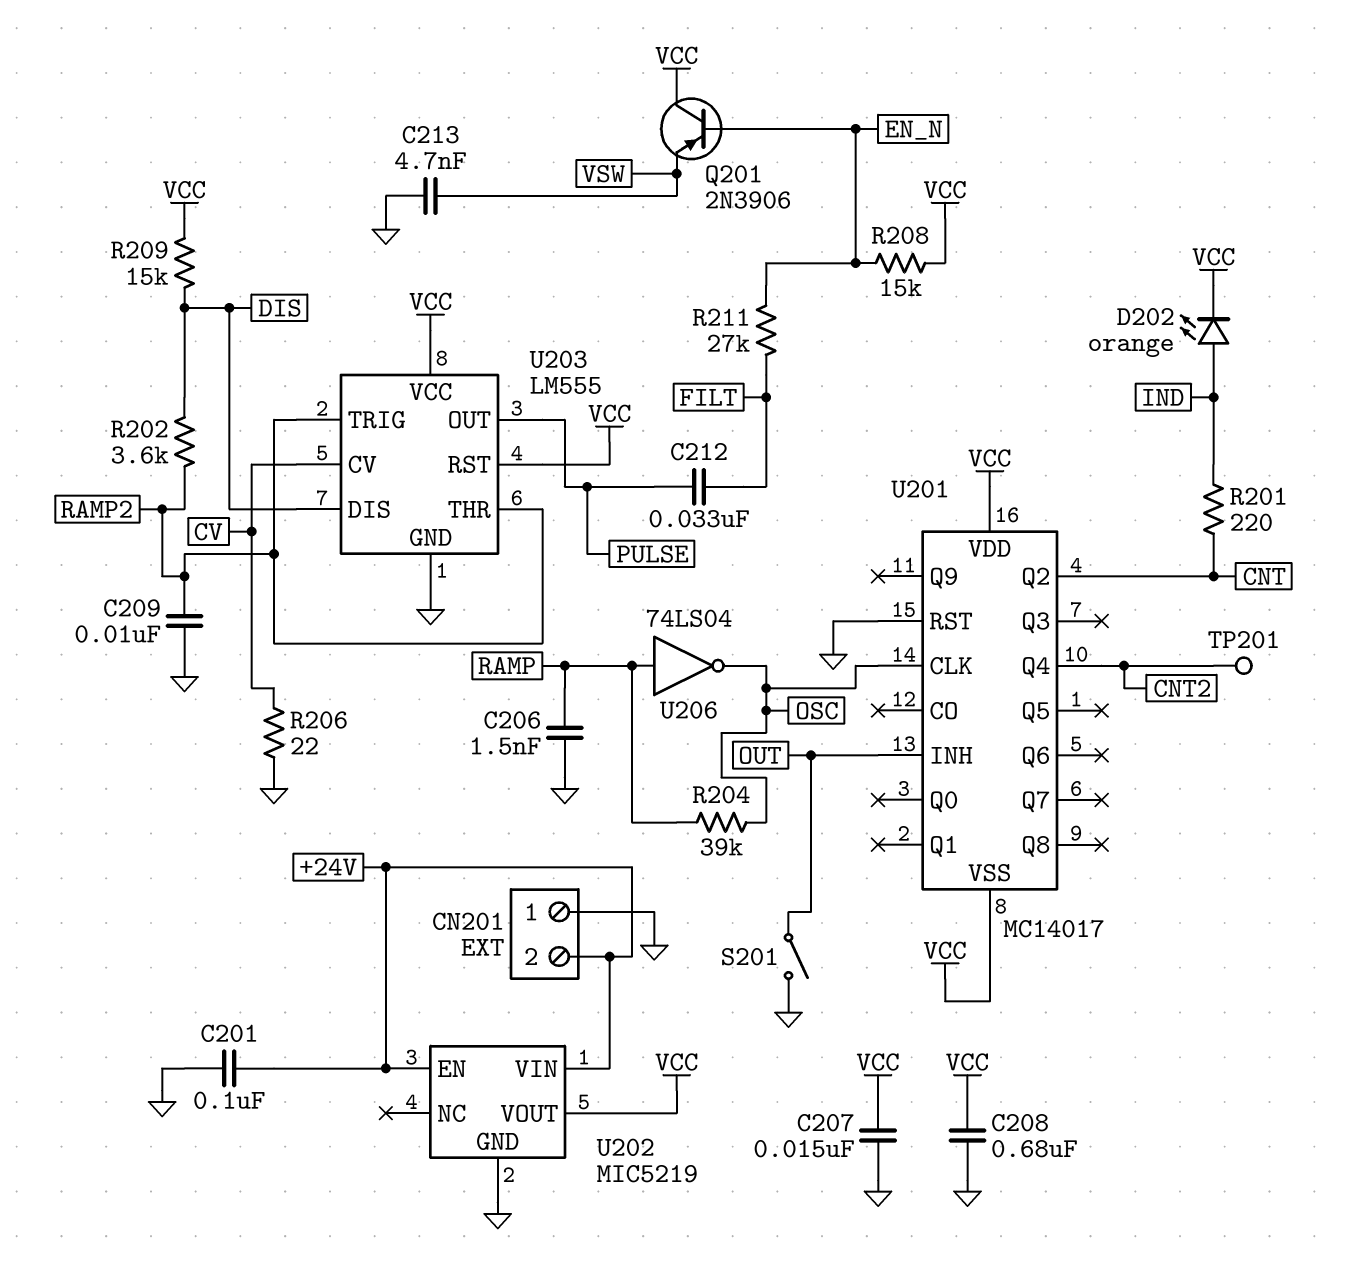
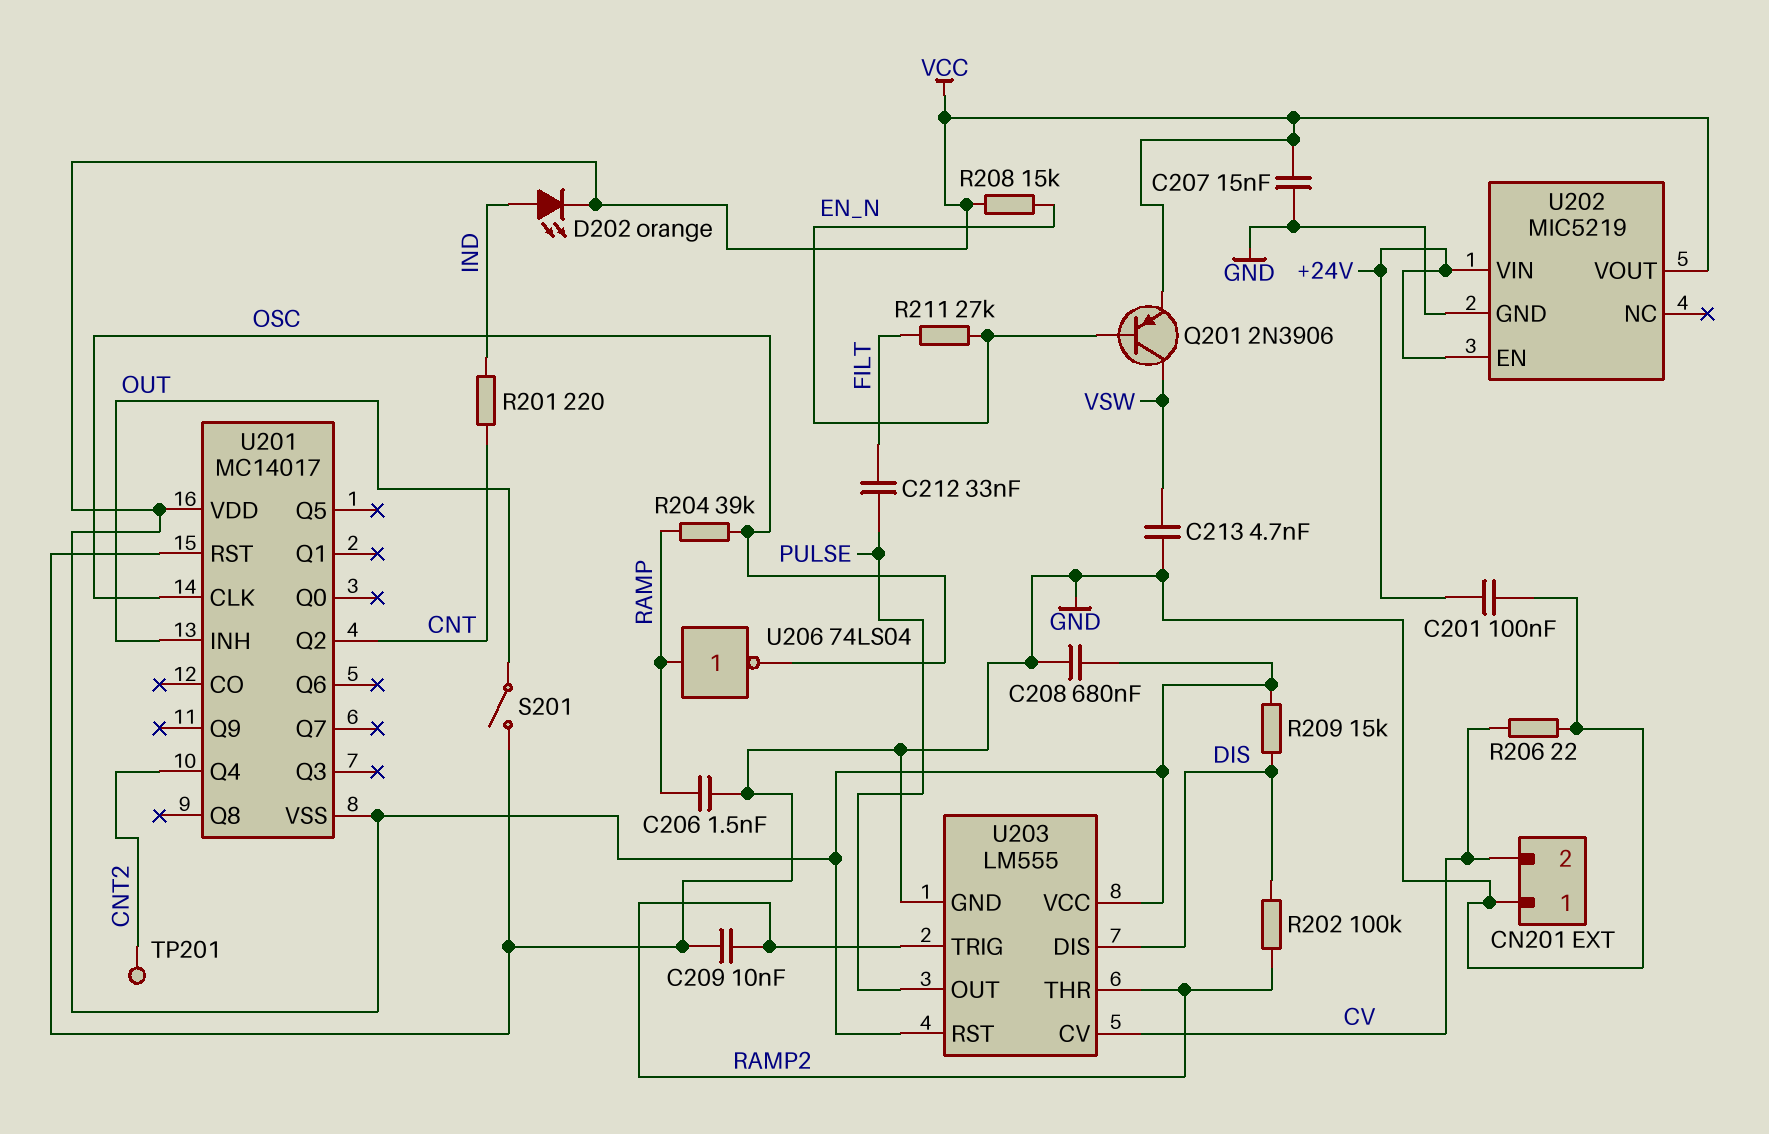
CN201 pin 2: +24V -> CV
Q201: PNP 2N3906 (B EN_N, C VCC, E VSW) -> PNP 2N3906 (B EN_N, C VSW, E VCC)
R202: 3.6k (DIS, RAMP2) -> 100k (DIS, RAMP2)

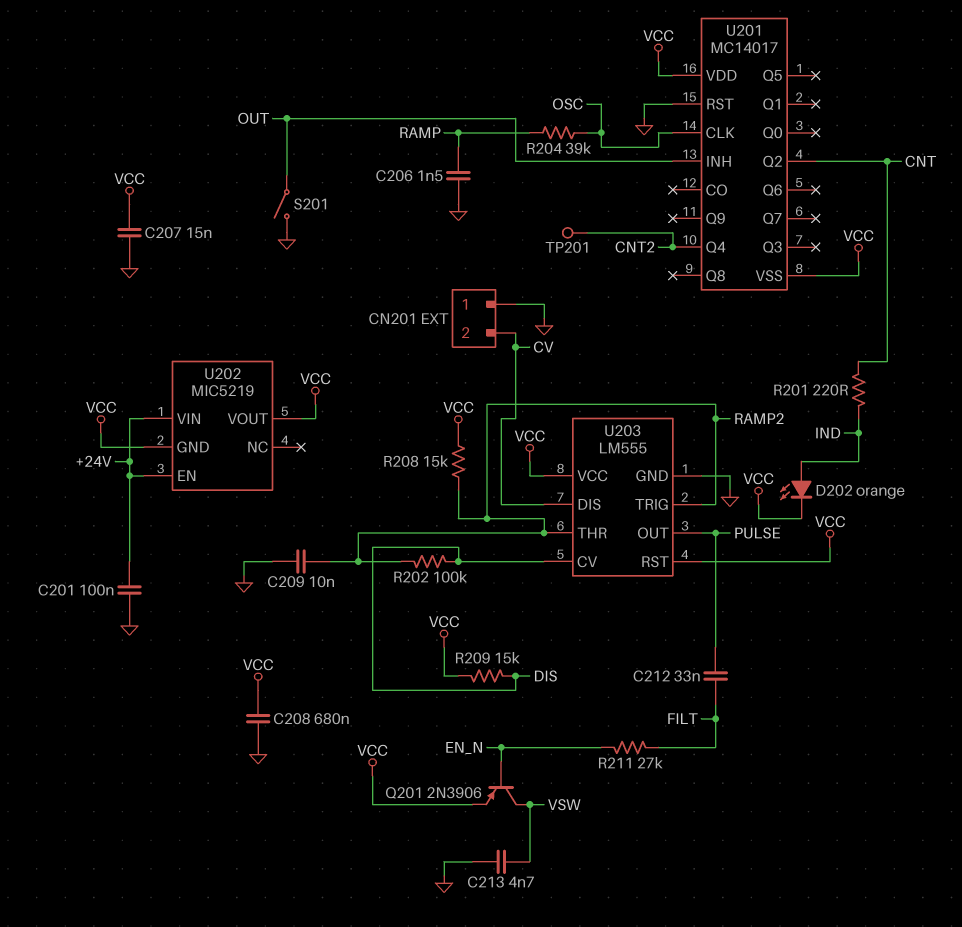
R206: 22 (CV, GND) -> none
R208: 15k (EN_N, VCC) -> 15k (RAMP2, VCC)
U202 pin GND: GND -> VCC
U203 pin CV: CV -> DIS
U203 pin DIS: DIS -> CV
U206: NOT 74LS04 (in RAMP, out OSC) -> none

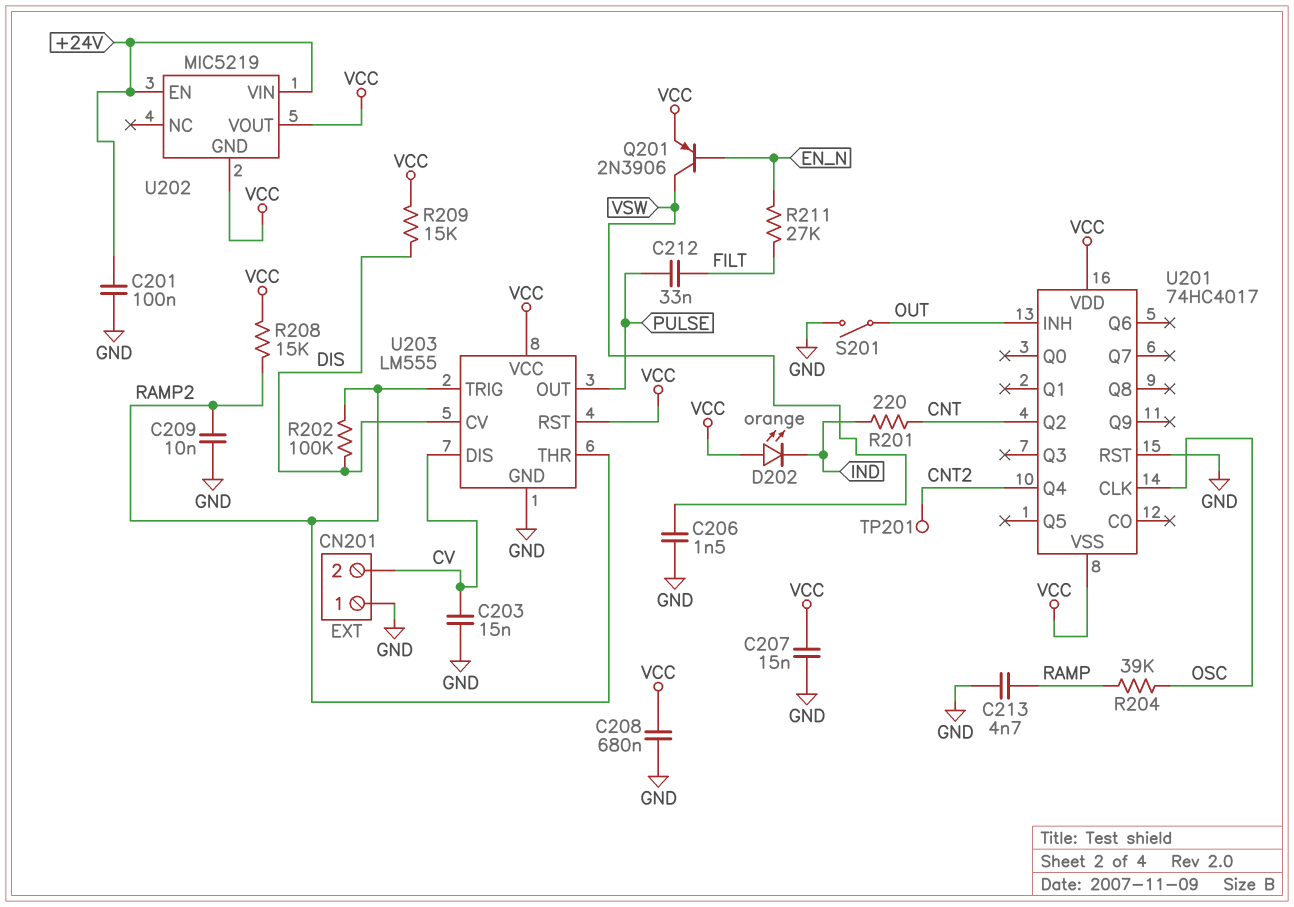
C203: none -> 15nF (CV, GND)
C206: 1.5nF (GND, RAMP) -> 1.5nF (GND, VSW)
C213: 4.7nF (GND, VSW) -> 4.7nF (GND, RAMP)
D202: LED orange (A IND, K VCC) -> LED orange (A VCC, K IND)
U201: MC14017 -> 74HC4017

